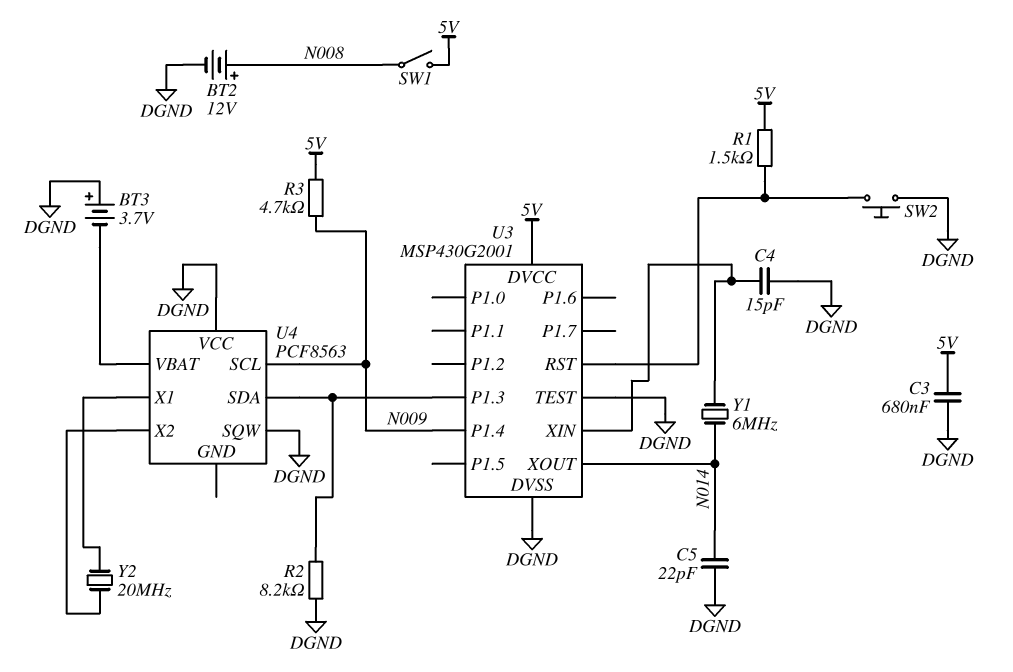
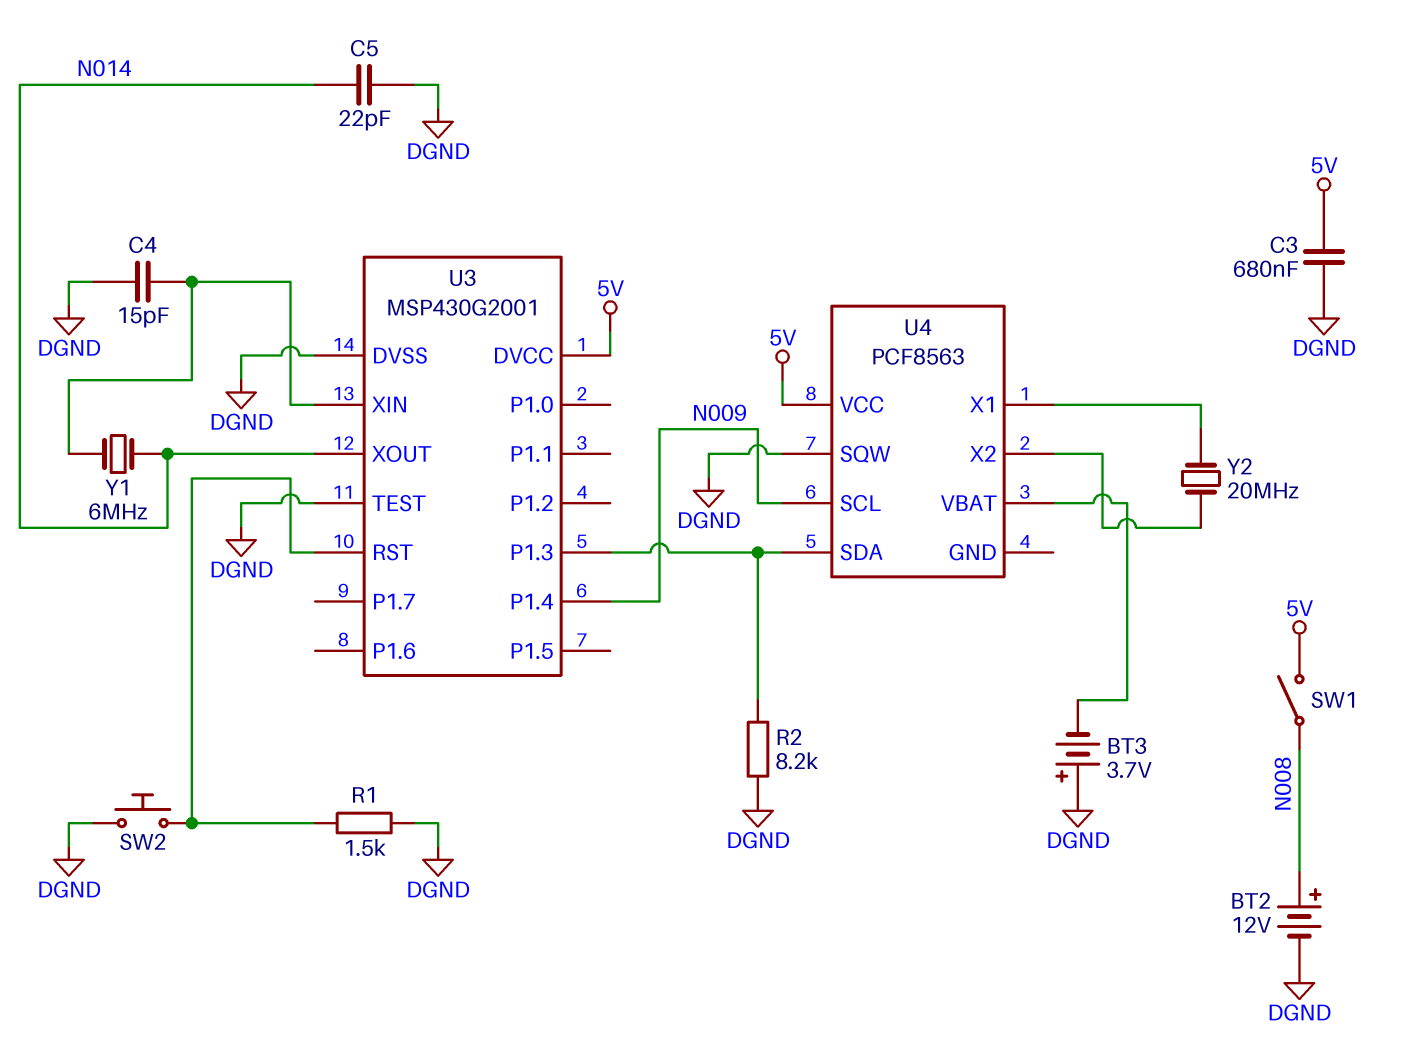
R1: 1.5k (5V, U3/RST) -> 1.5k (DGND, U3/RST)
R3: 4.7k (5V, N009) -> none
U4 pin VCC: DGND -> 5V

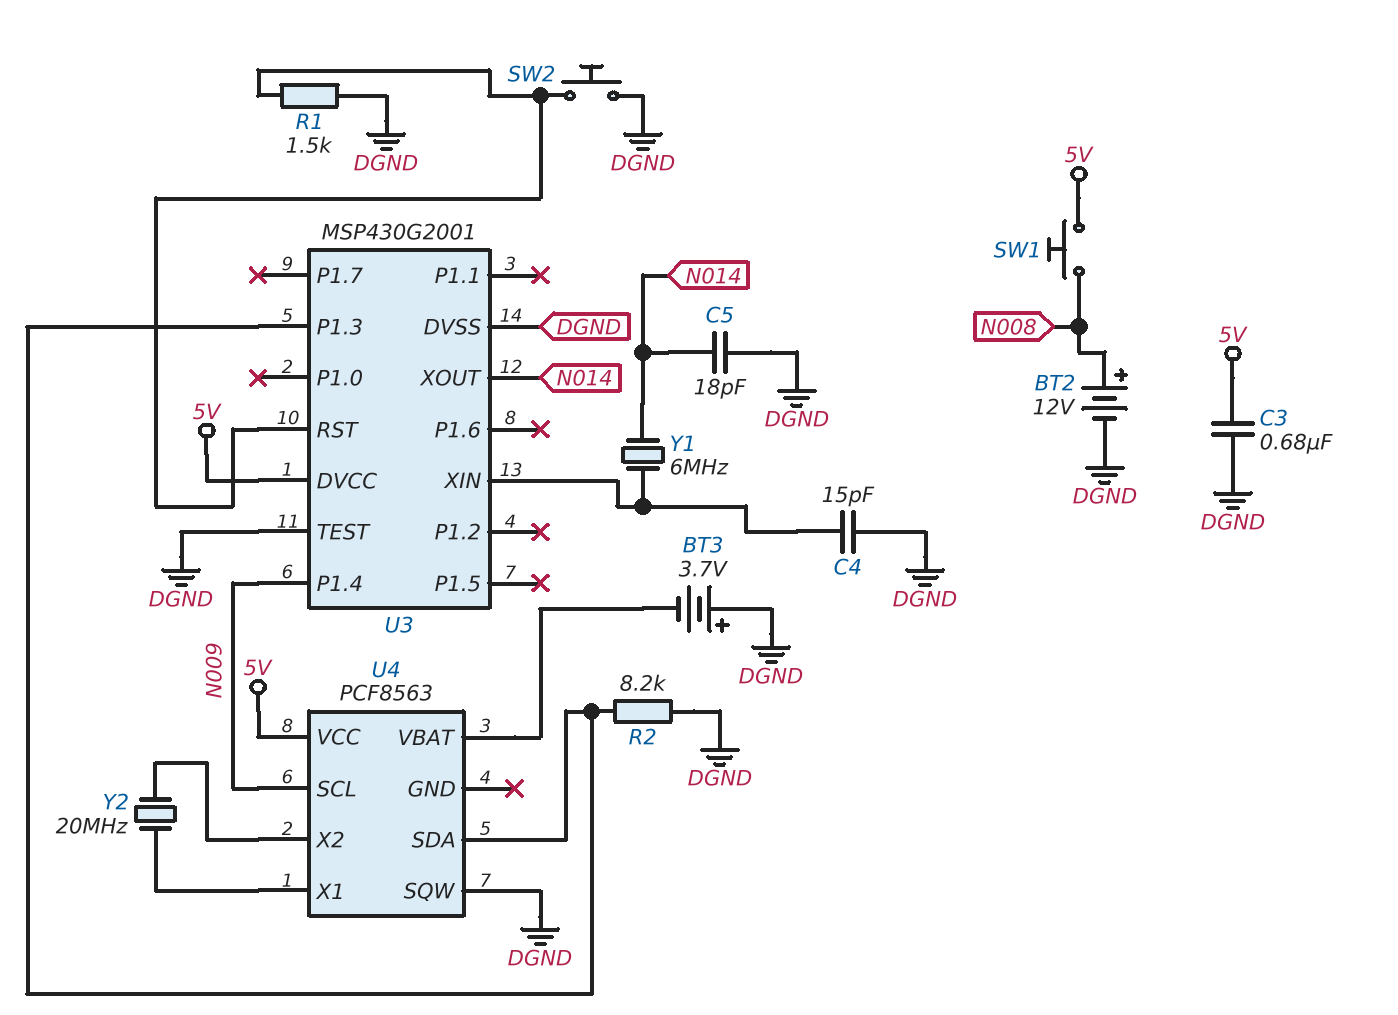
C5: 22pF (DGND, N014) -> 18pF (DGND, N014)
SW1: switch (5V, N008) -> button (5V, N008)

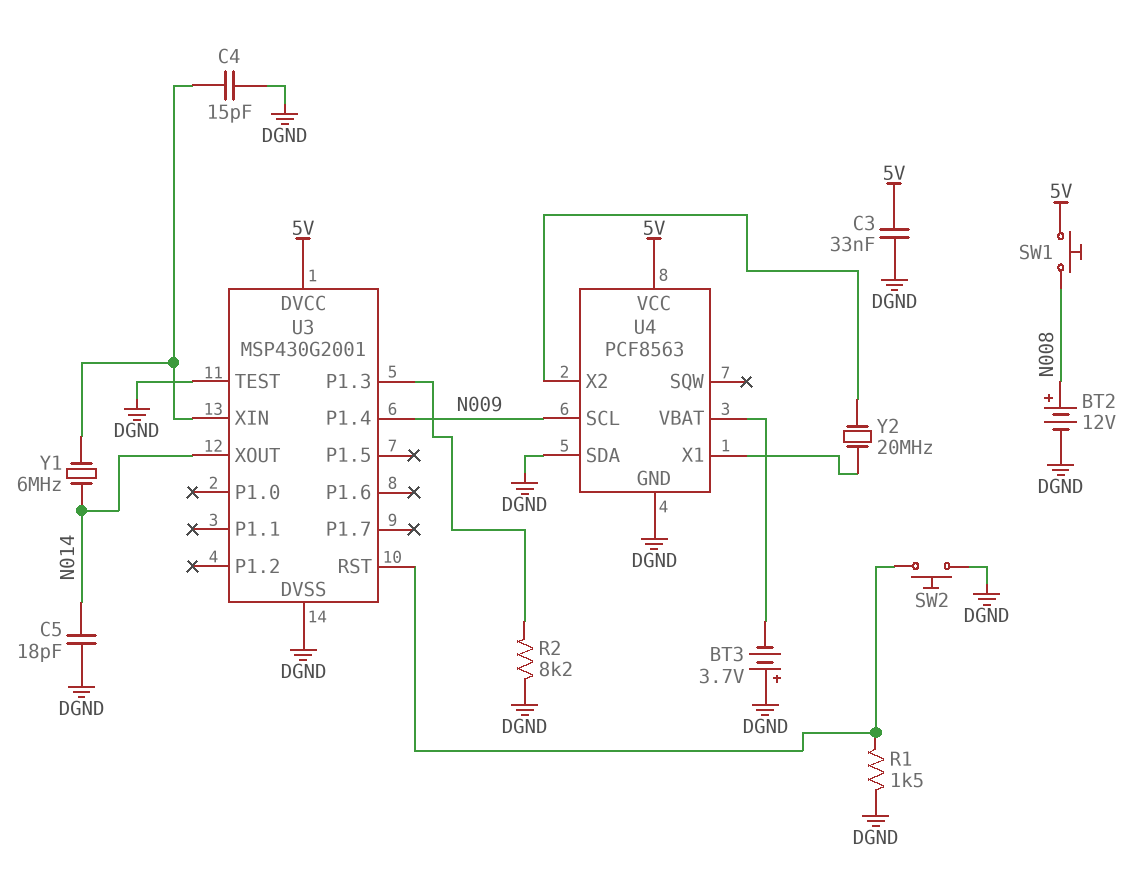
C3: 680nF (5V, DGND) -> 33nF (5V, DGND)
U4 pin GND: none -> DGND
U4 pin SDA: U3/P1.3 -> DGND
U4 pin SQW: DGND -> none

